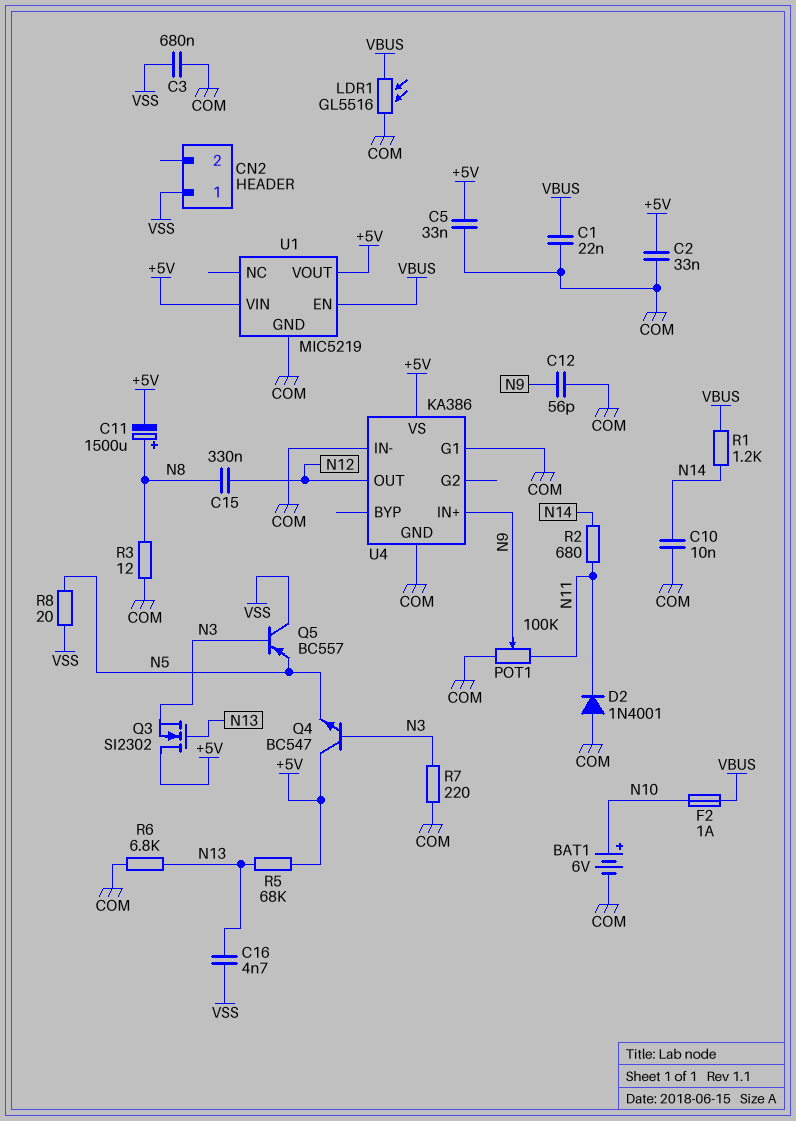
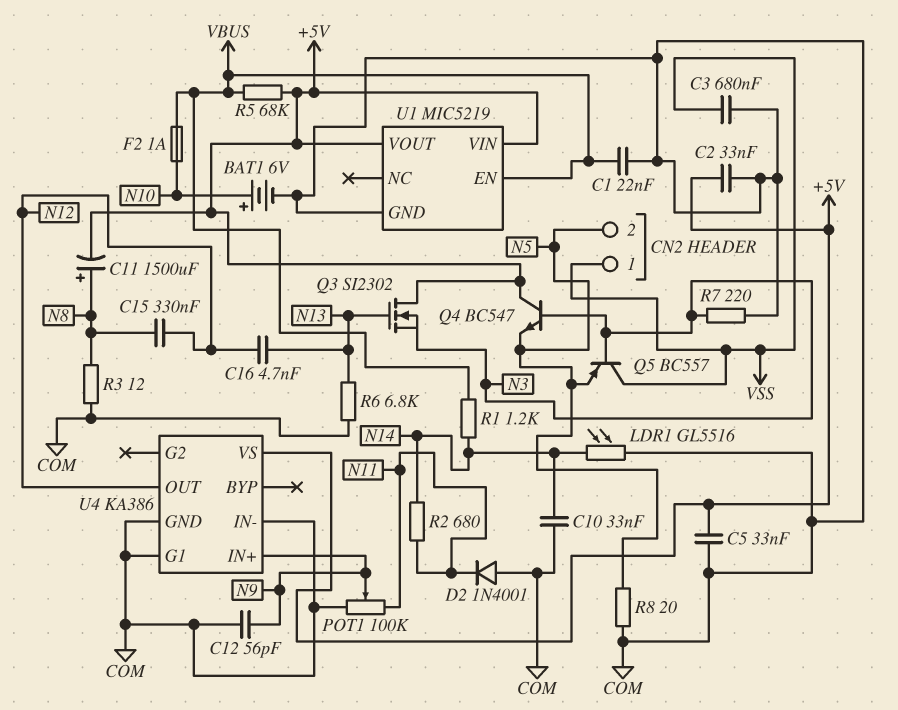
C10: 10nF (COM, N14) -> 33nF (COM, N14)
C16: 4.7nF (N13, VSS) -> 4.7nF (N12, N13)
CN2 pin 2: none -> N5
LDR1: GL5516 (COM, VBUS) -> GL5516 (COM, N14)
R5: 68k (+5V, N13) -> 68k (+5V, VBUS)
R8: 20 (N5, VSS) -> 20 (COM, N5)

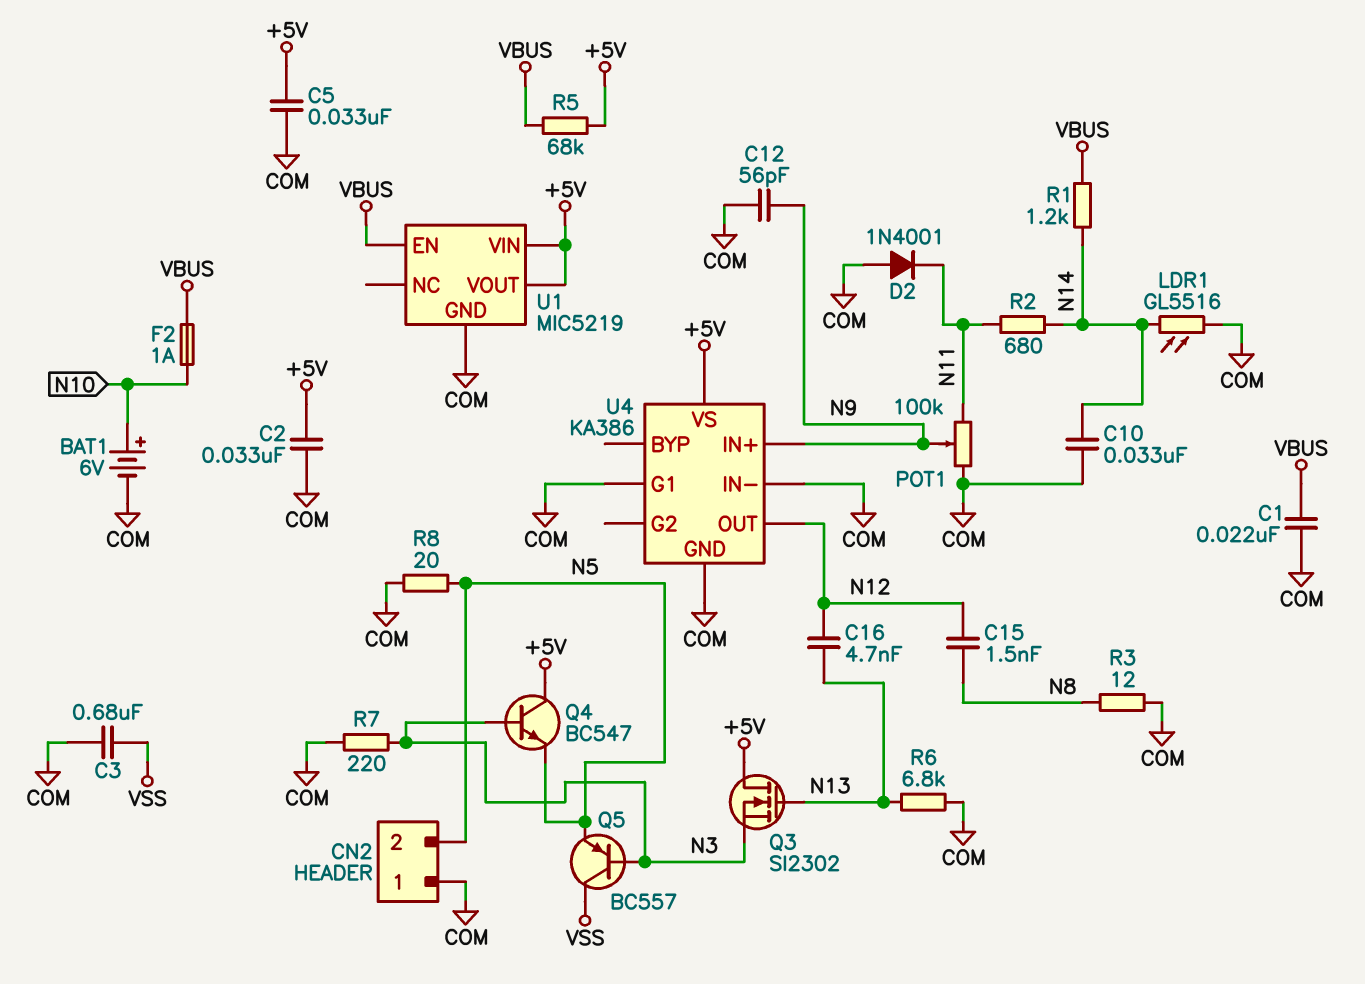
C11: 1500uF (plus N8, minus +5V) -> none
C15: 330nF (N8, N12) -> 1.5nF (N8, N12)
CN2 pin 1: VSS -> COM

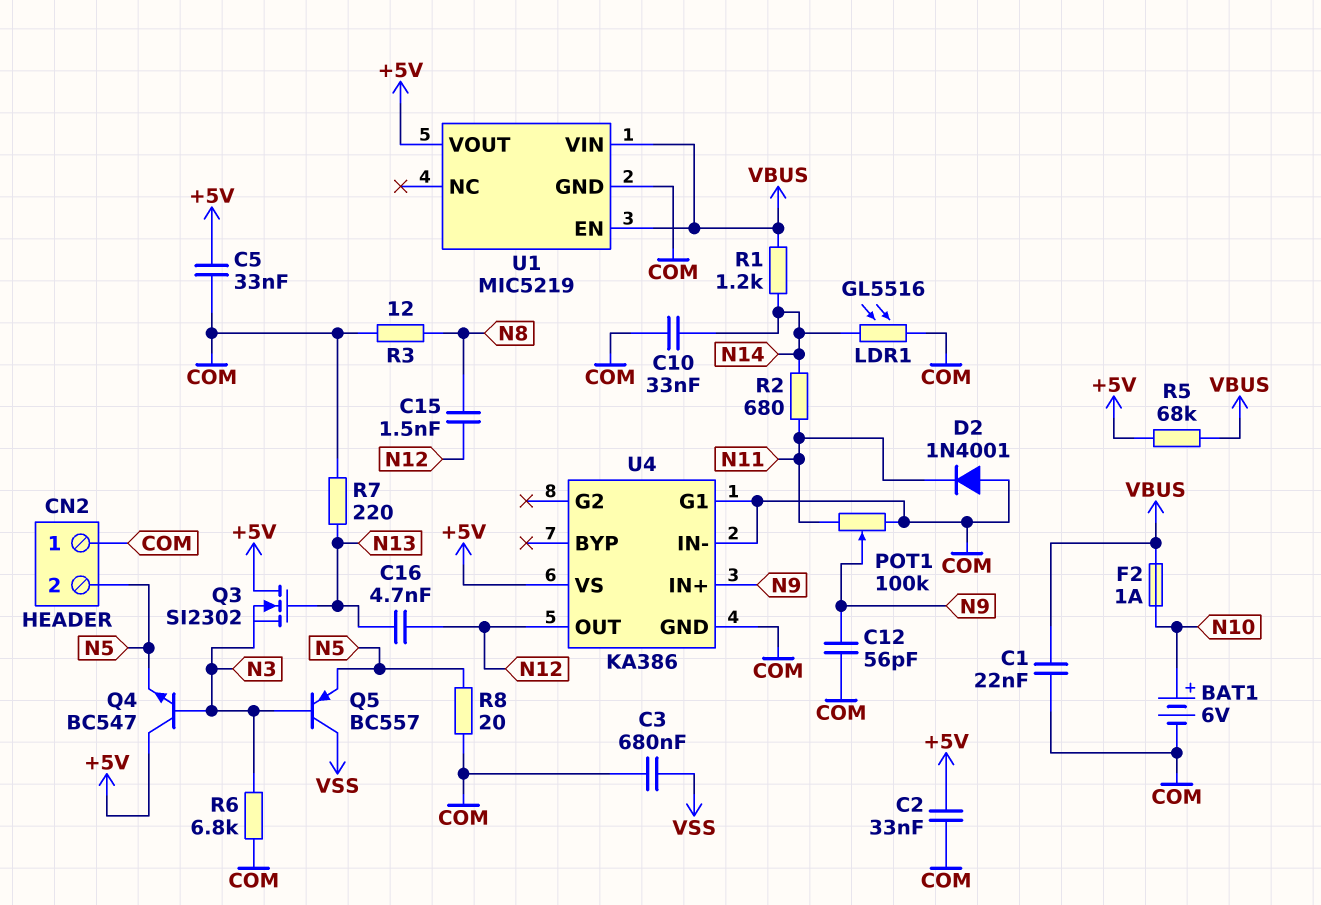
R6: 6.8k (COM, N13) -> 6.8k (COM, N3)
R7: 220 (COM, N3) -> 220 (COM, N13)
U1 pin VIN: +5V -> VBUS

